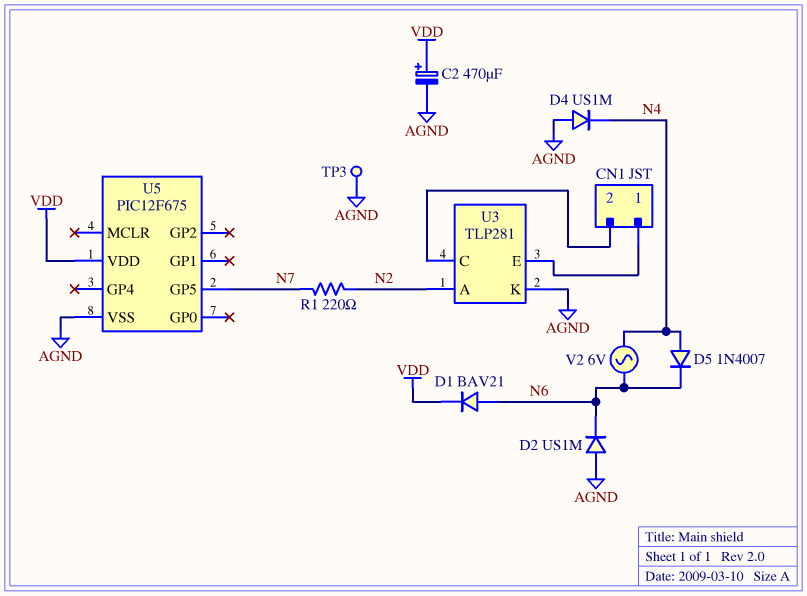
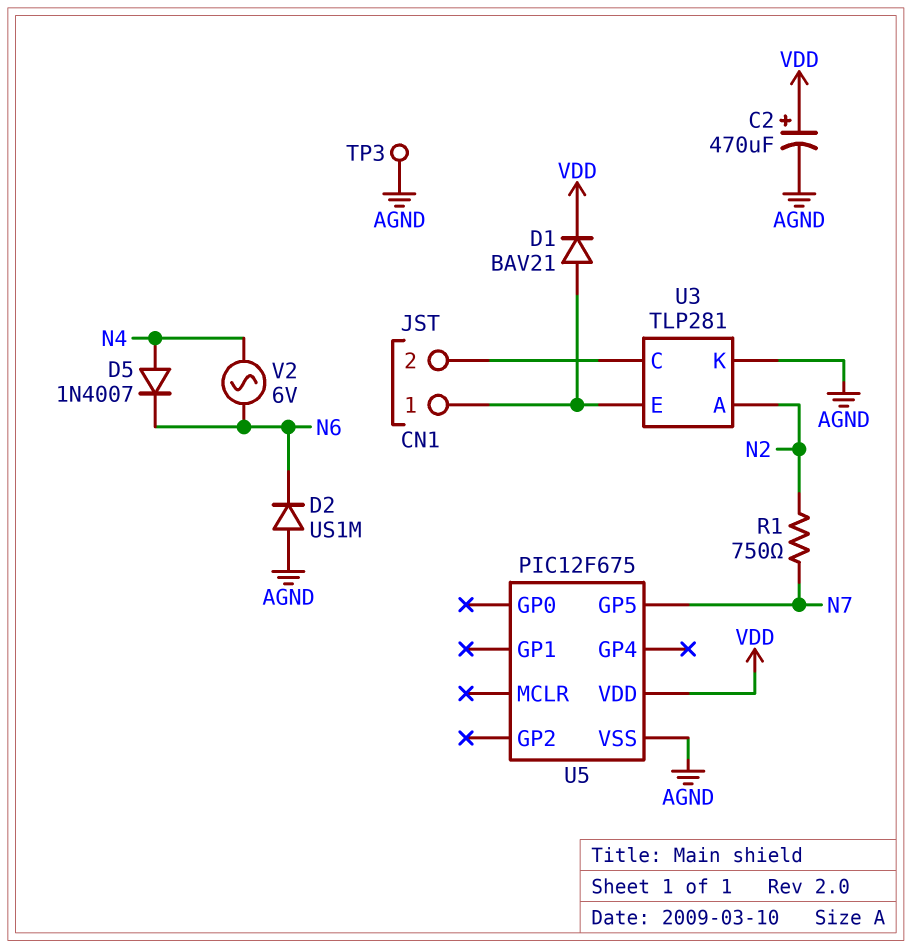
D1: diode BAV21 (A N6, K VDD) -> diode BAV21 (A CN1/1, K VDD)
D4: diode US1M (A AGND, K N4) -> none
R1: 220 (N2, N7) -> 750 (N2, N7)

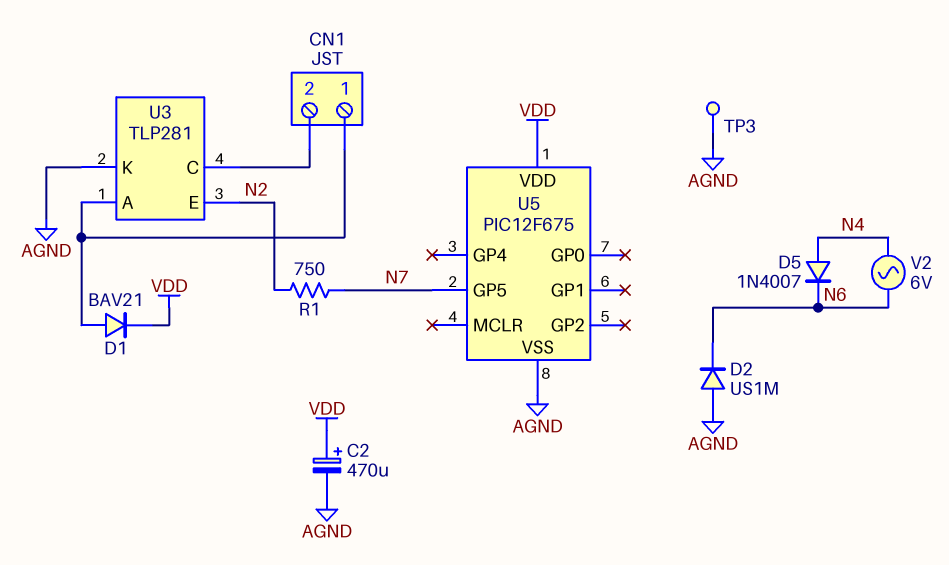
U3 pin A: N2 -> CN1/1
U3 pin E: CN1/1 -> N2

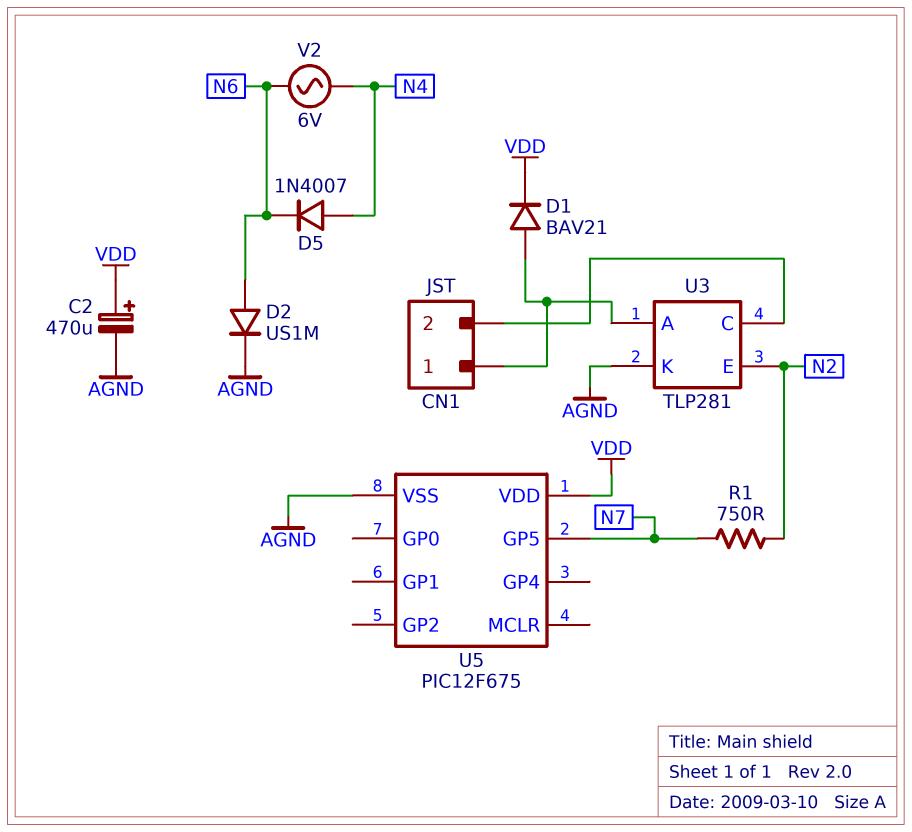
D2: diode US1M (A AGND, K N6) -> diode US1M (A N6, K AGND)
TP3: test point (AGND) -> none

